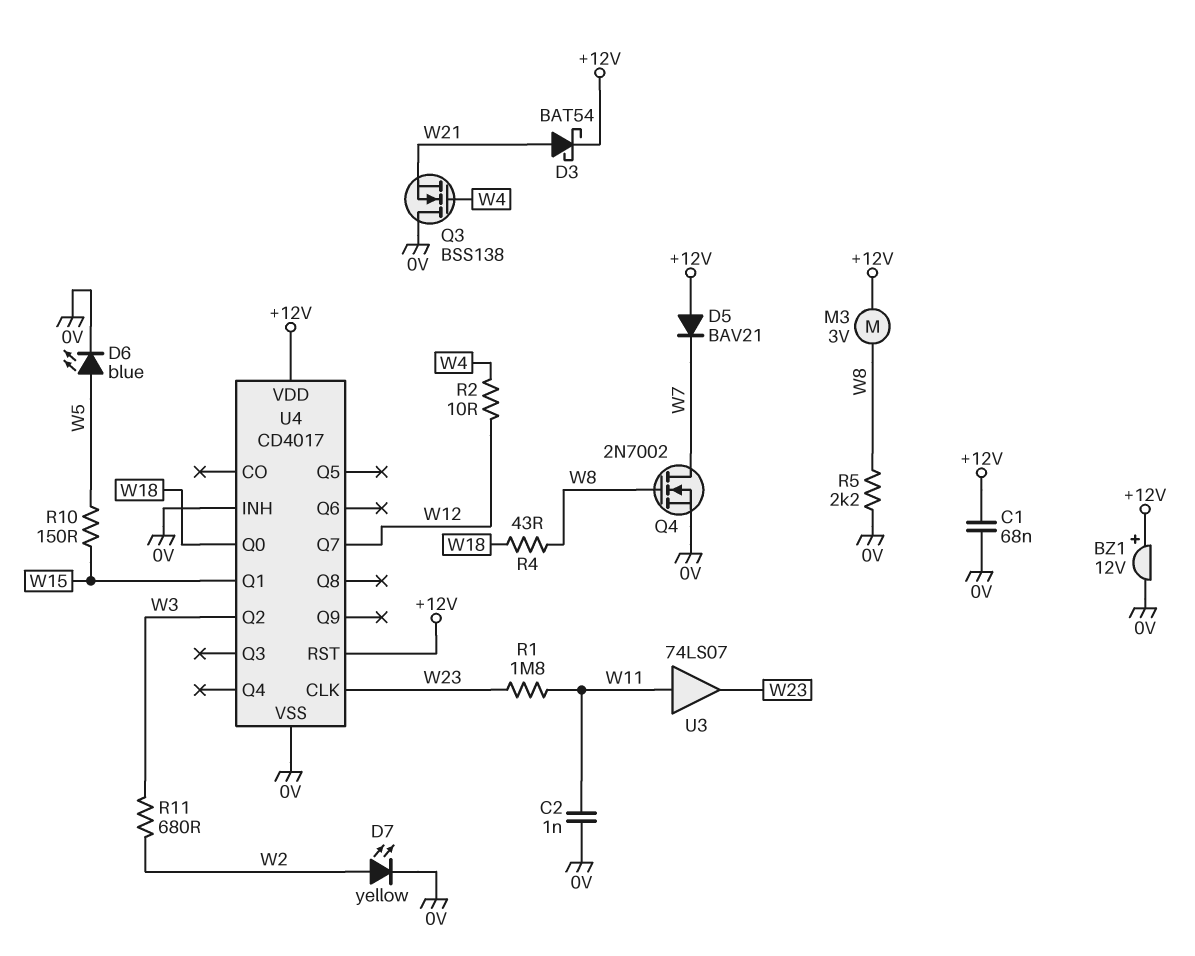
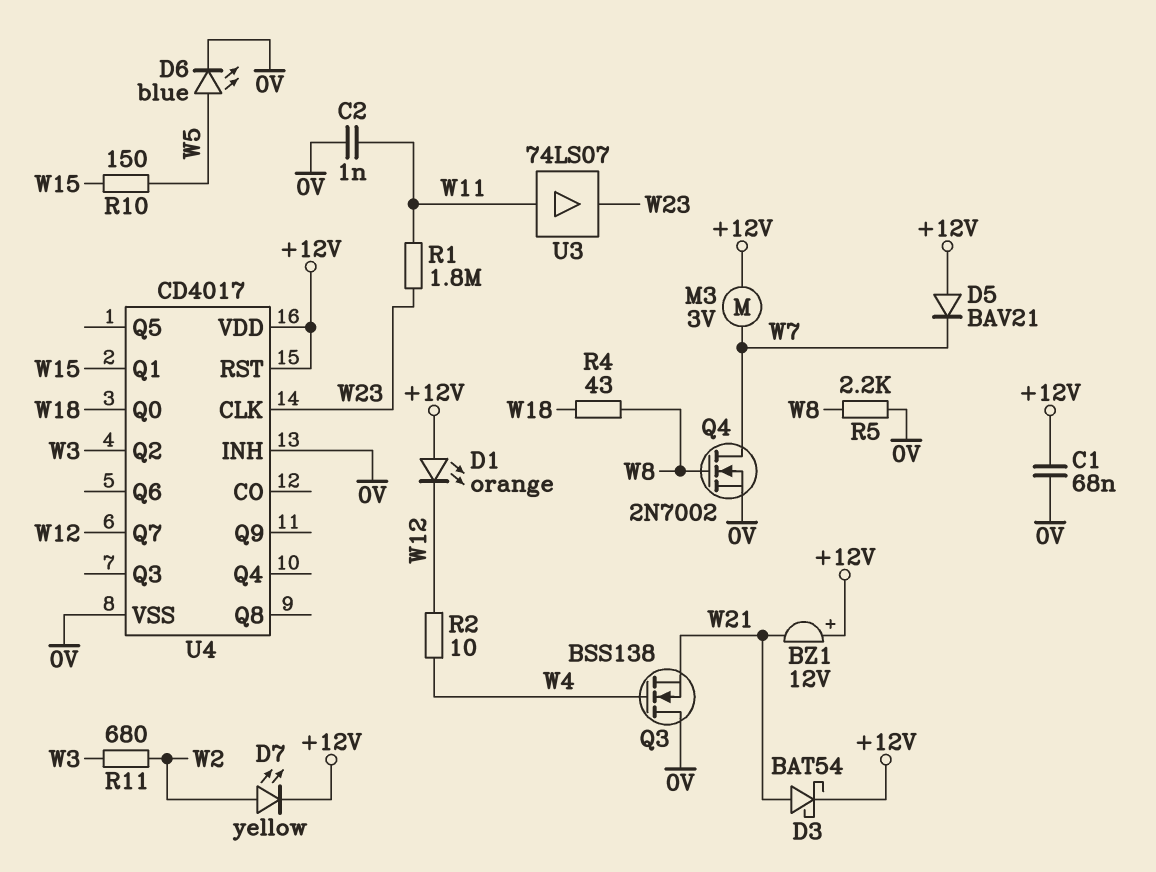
BZ1: buzzer 12V (plus +12V, minus 0V) -> buzzer 12V (plus +12V, minus W21)
D1: none -> LED orange (A +12V, K W12)
D7: LED yellow (A W2, K 0V) -> LED yellow (A W2, K +12V)
M3: motor 3V (+12V, W8) -> motor 3V (+12V, W7)

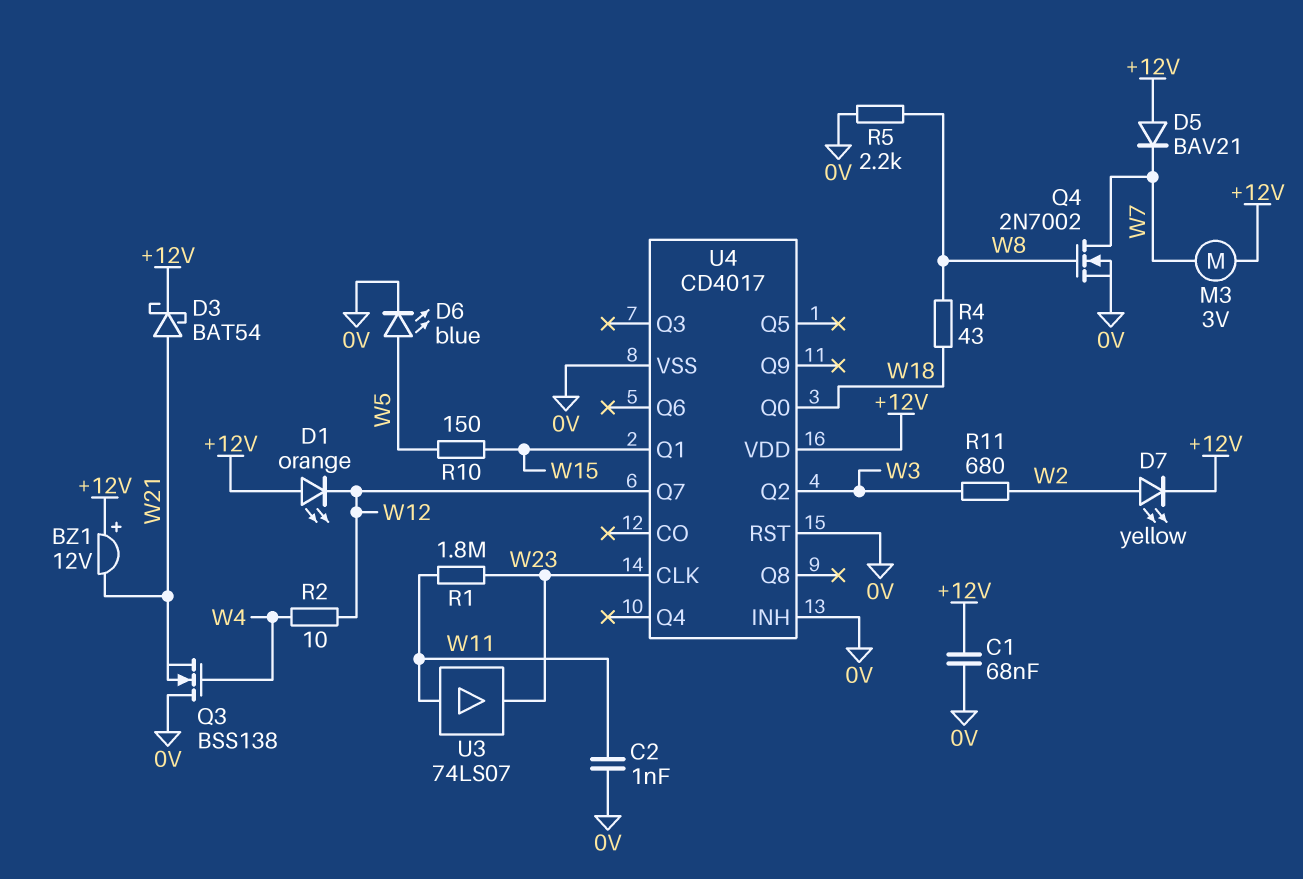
U4 pin RST: +12V -> 0V

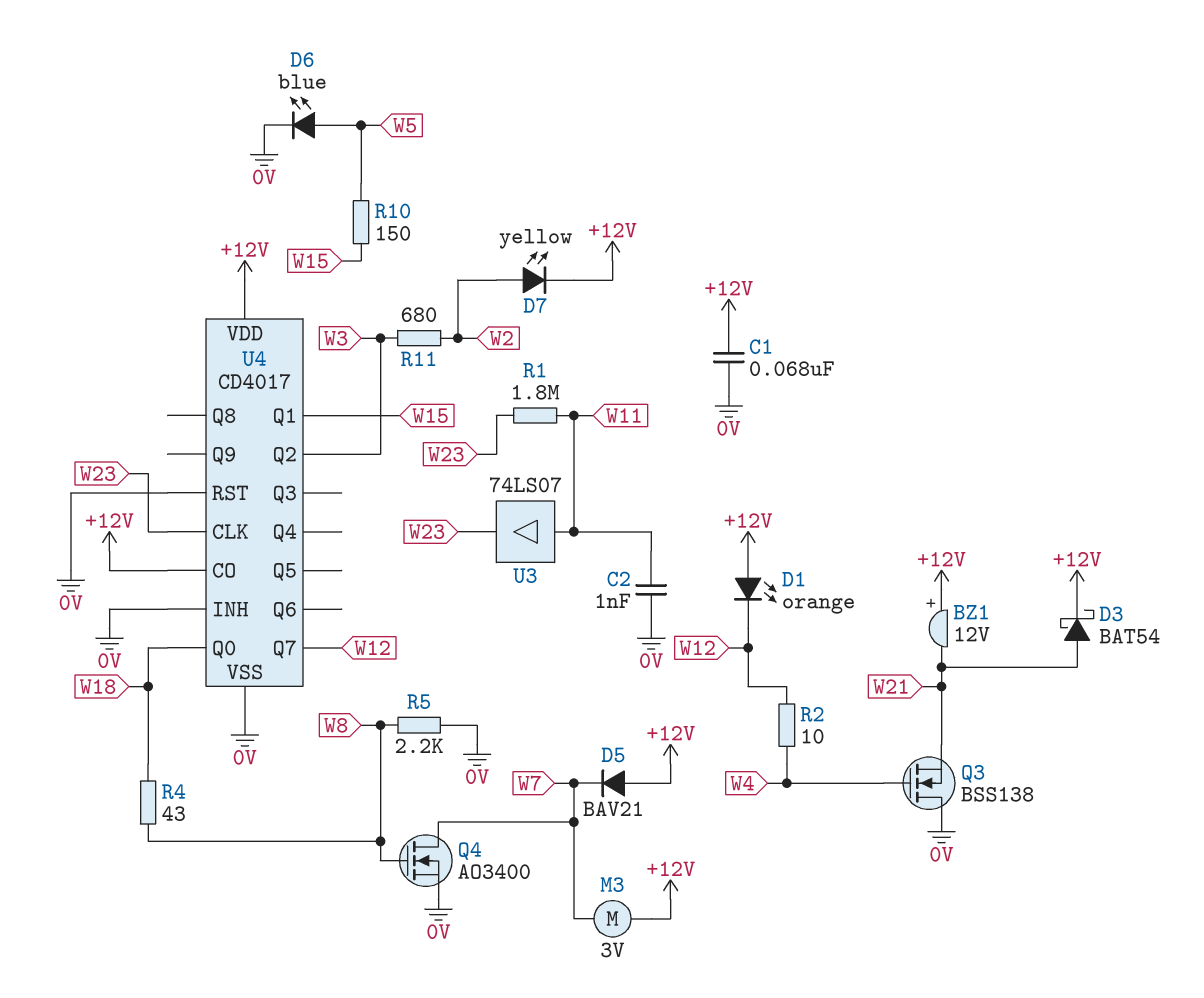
Q4: NMOS 2N7002 (G W8, D W7, S 0V) -> NMOS AO3400 (G W8, D W7, S 0V)
U4 pin CO: none -> +12V

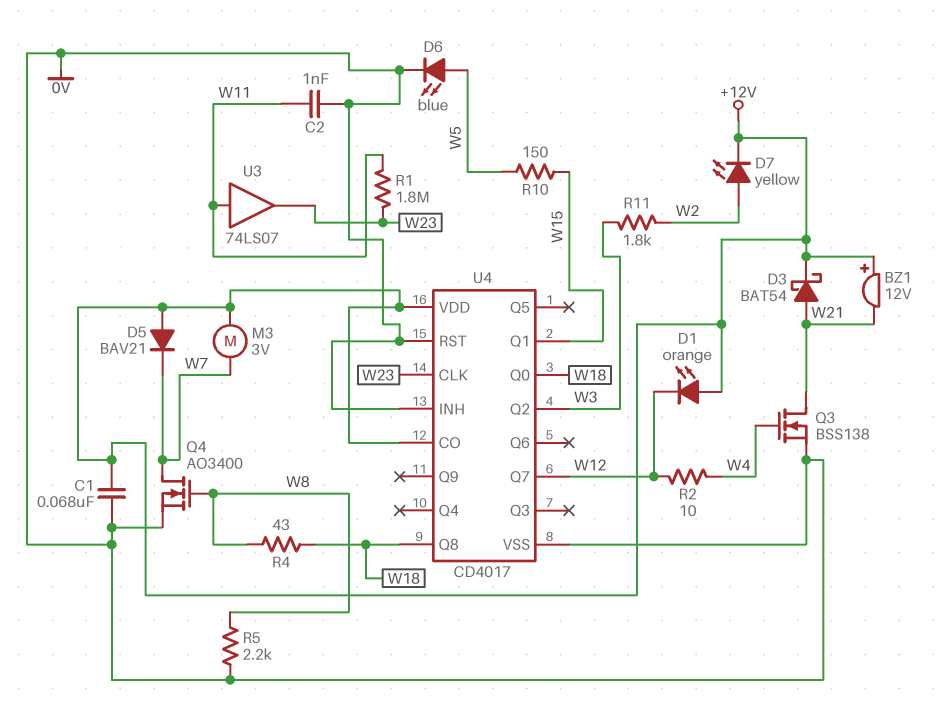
Q3: NMOS BSS138 (G W4, D 0V, S W21) -> NMOS BSS138 (G W4, D W21, S 0V)
R11: 680 (W2, W3) -> 1.8k (W2, W3)
U4 pin Q8: none -> W18

